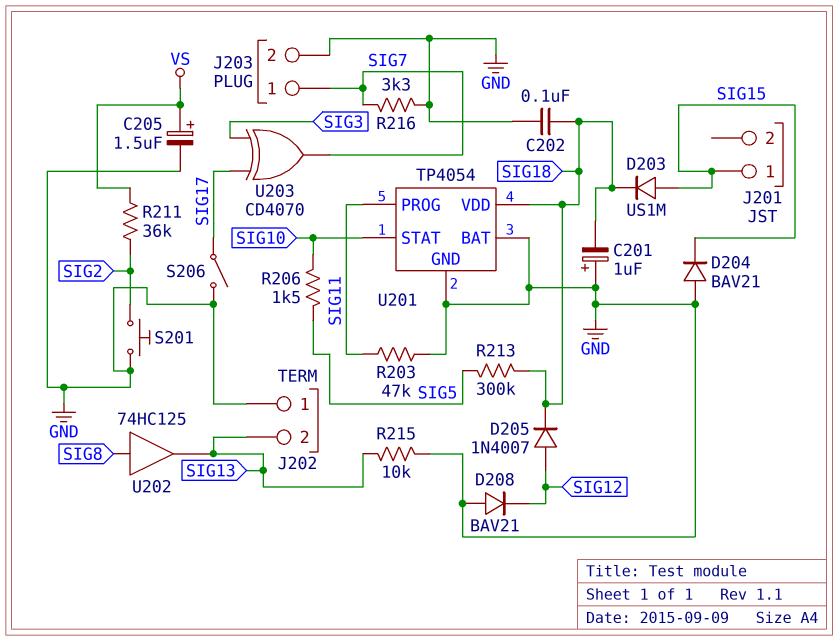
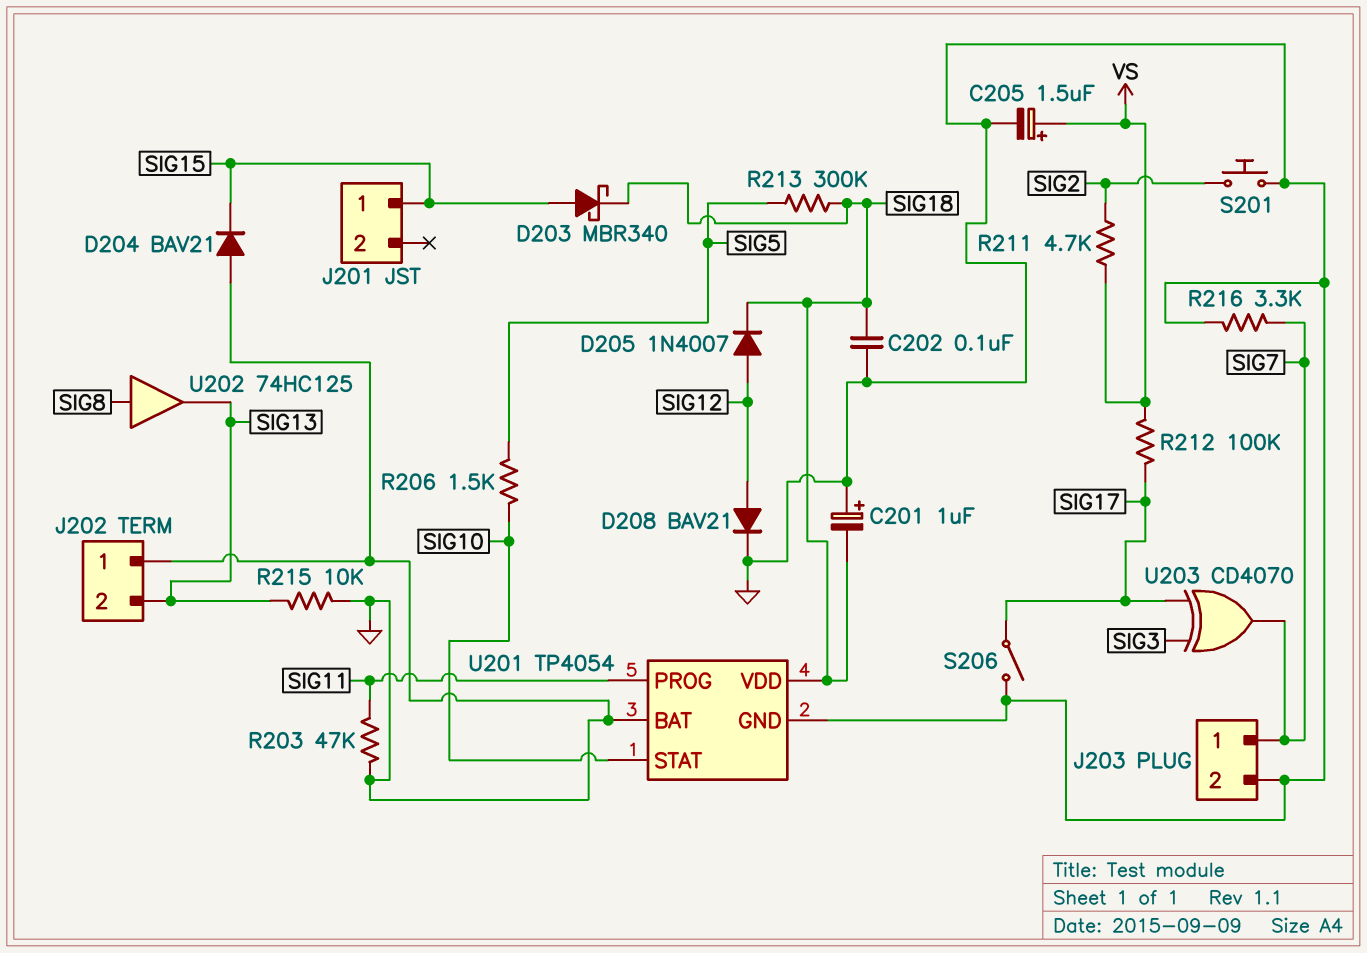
D203: diode US1M (A SIG15, K SIG18) -> schottky MBR340 (A SIG15, K SIG18)
D208: diode BAV21 (A GND, K SIG12) -> diode BAV21 (A SIG12, K GND)
R211: 36k (SIG2, VS) -> 4.7k (SIG2, VS)
R212: none -> 100k (SIG17, VS)

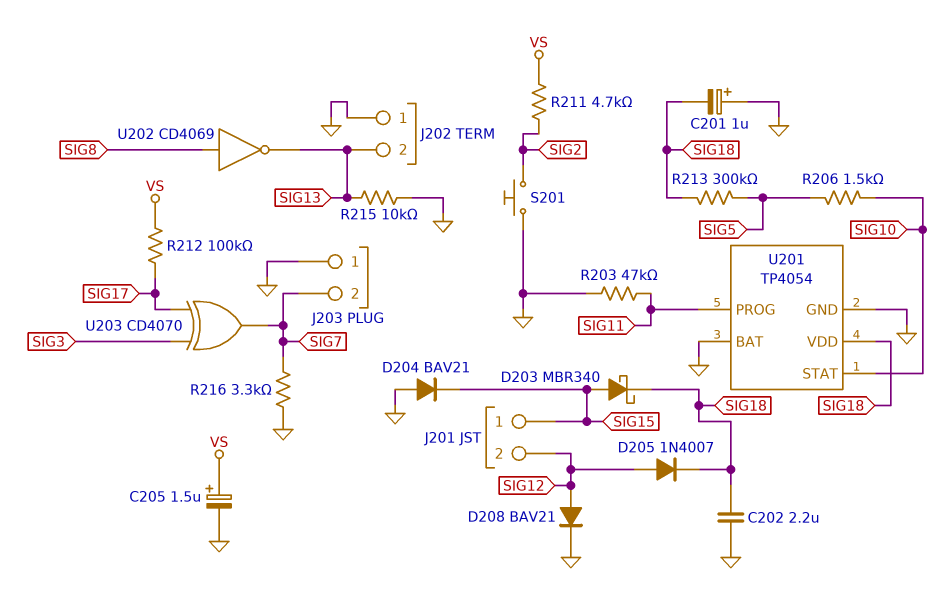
C202: 100nF (GND, SIG18) -> 2.2uF (GND, SIG18)
J201 pin 2: none -> SIG12
J203 pin 1: SIG7 -> GND
J203 pin 2: GND -> SIG7
S206: switch (GND, SIG17) -> none
U202: buffer 74HC125 (in SIG8, out SIG13) -> NOT CD4069 (in SIG8, out SIG13)

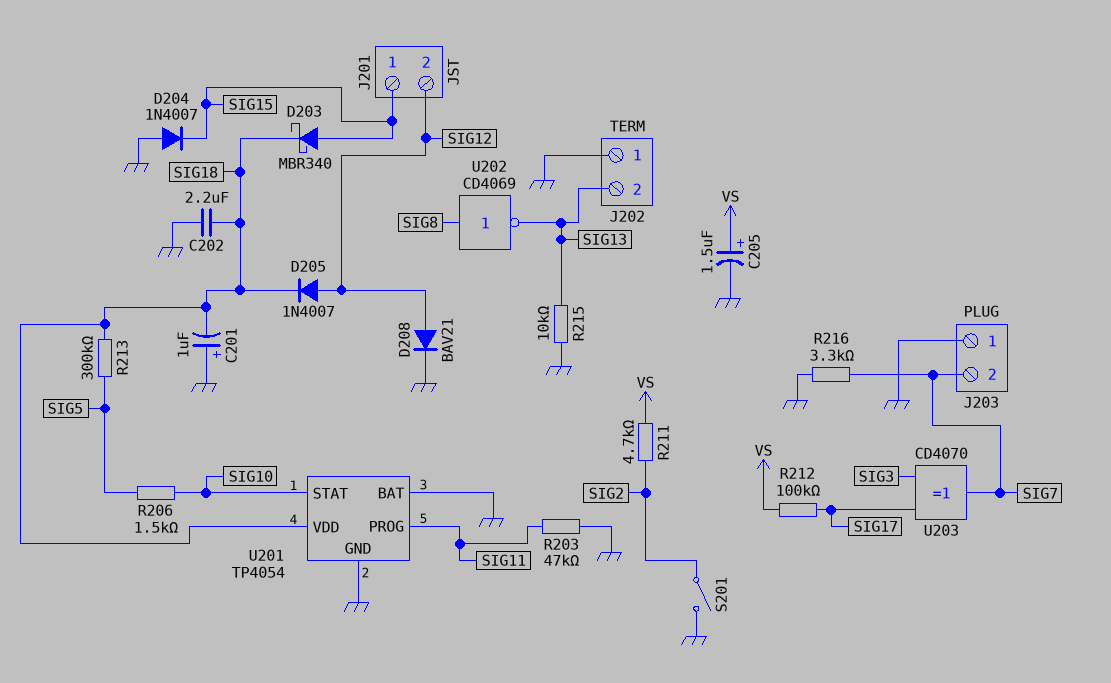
D204: diode BAV21 (A GND, K SIG15) -> diode 1N4007 (A GND, K SIG15)
S201: button (GND, SIG2) -> switch (GND, SIG2)

